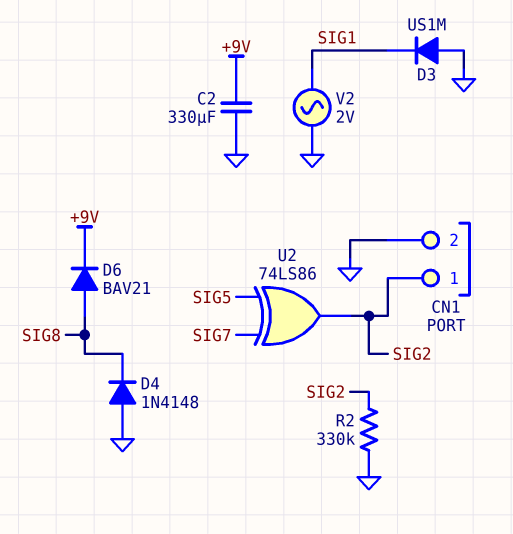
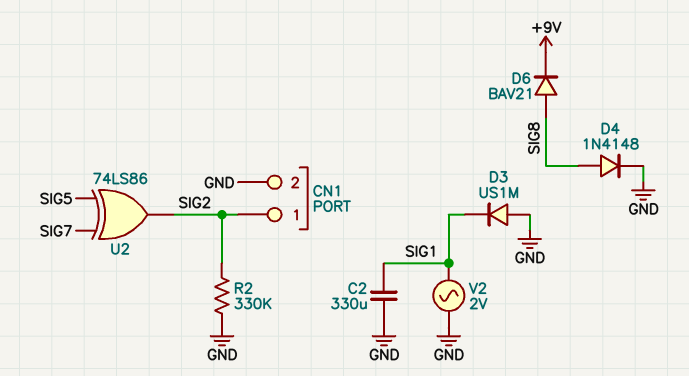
C2: 330uF (+9V, GND) -> 330uF (GND, SIG1)
D4: diode 1N4148 (A GND, K SIG8) -> diode 1N4148 (A SIG8, K GND)

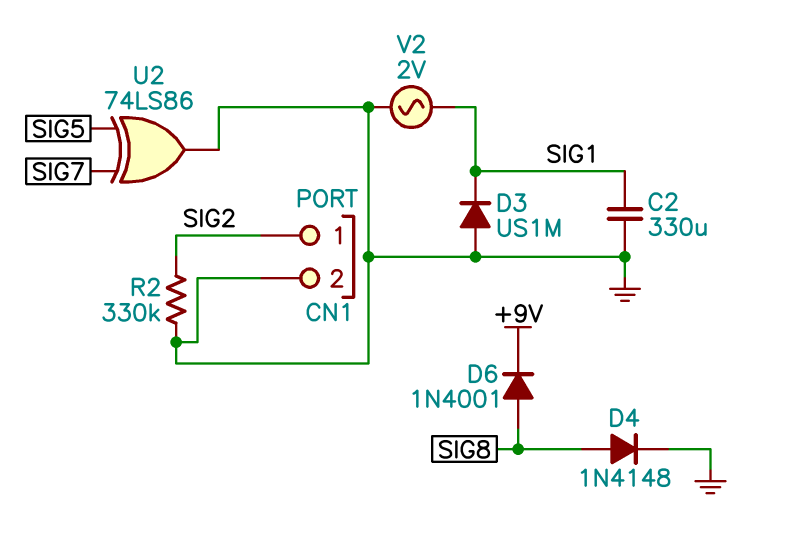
D6: diode BAV21 (A SIG8, K +9V) -> diode 1N4001 (A SIG8, K +9V)
U2: XOR 74LS86 (in SIG5, in SIG7, out SIG2) -> XOR 74LS86 (in SIG5, in SIG7, out GND)

